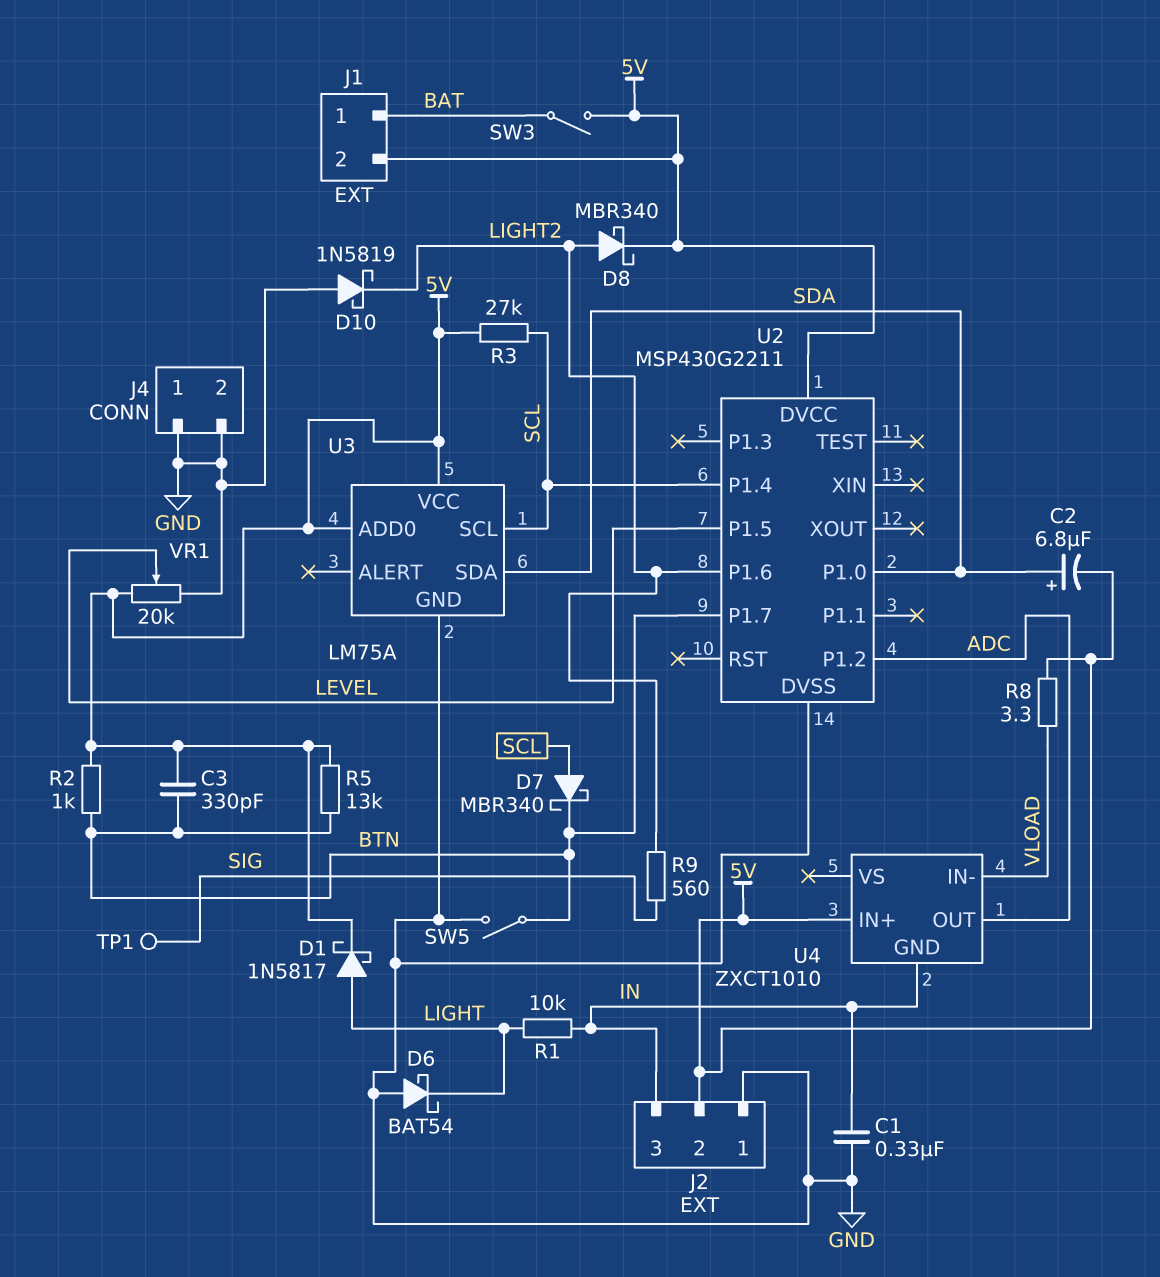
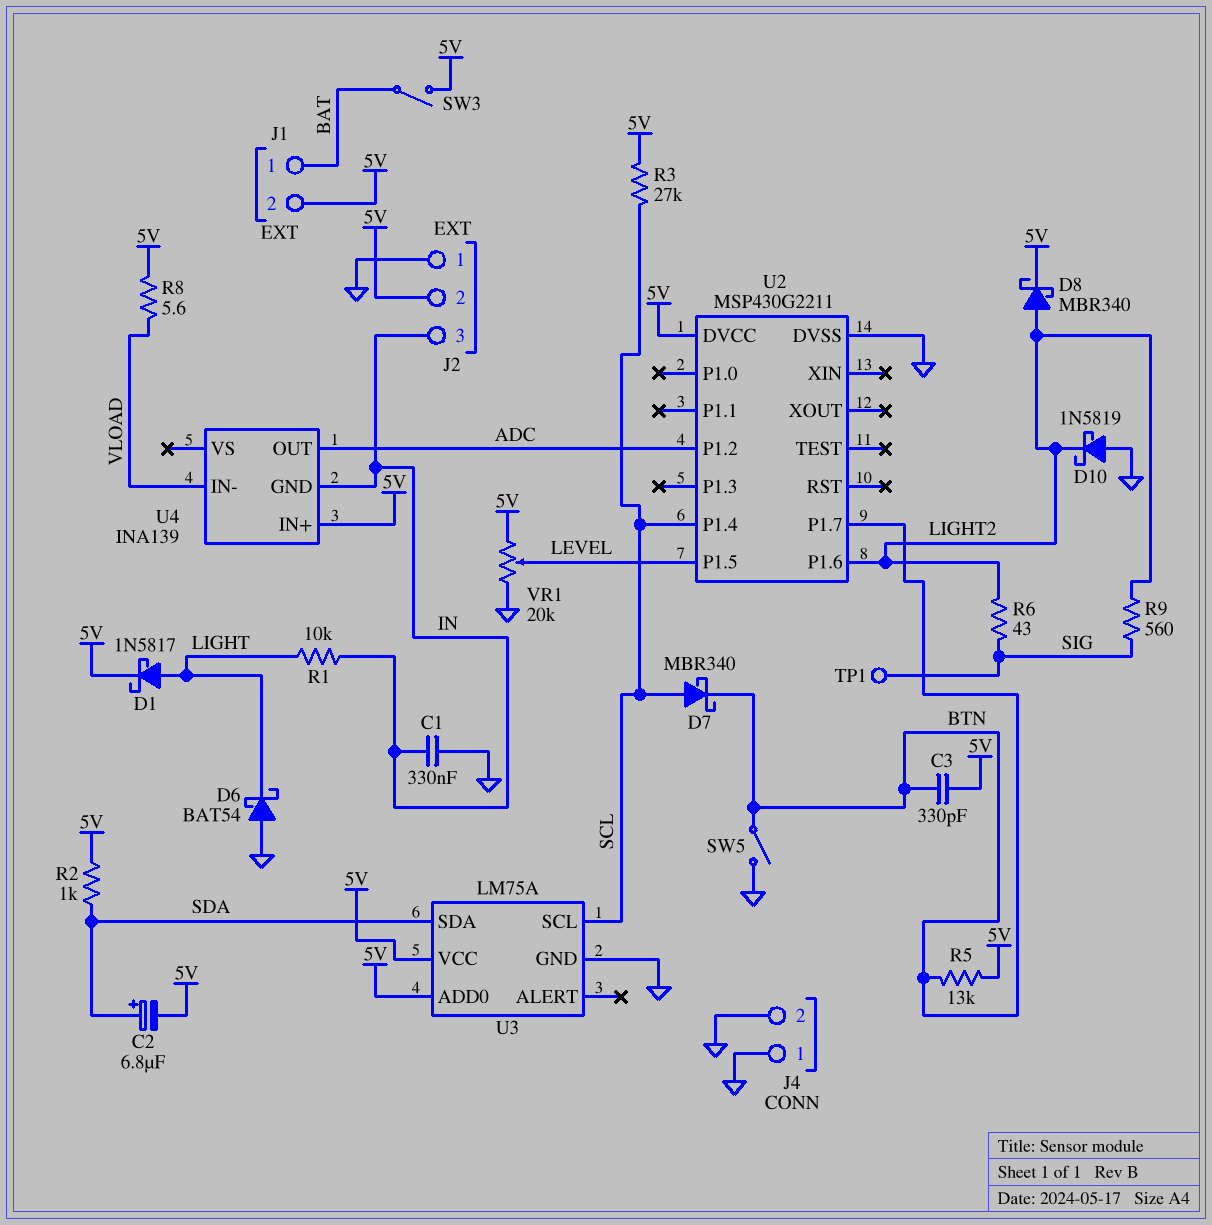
R2: 1k (5V, BTN) -> 1k (5V, SDA)
R6: none -> 43 (LIGHT2, SIG)
R8: 3.3 (5V, VLOAD) -> 5.6 (5V, VLOAD)
U2 pin P1.0: SDA -> none
U4: ZXCT1010 -> INA139

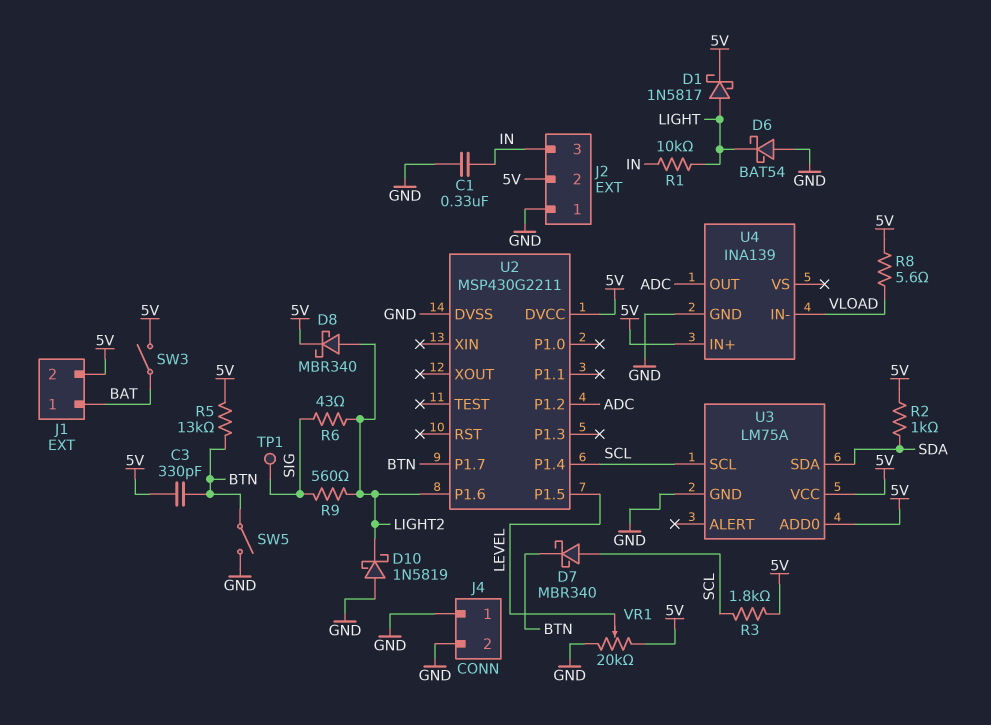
C2: 6.8uF (plus SDA, minus 5V) -> none
R3: 27k (5V, SCL) -> 1.8k (5V, SCL)
U4 pin GND: IN -> GND

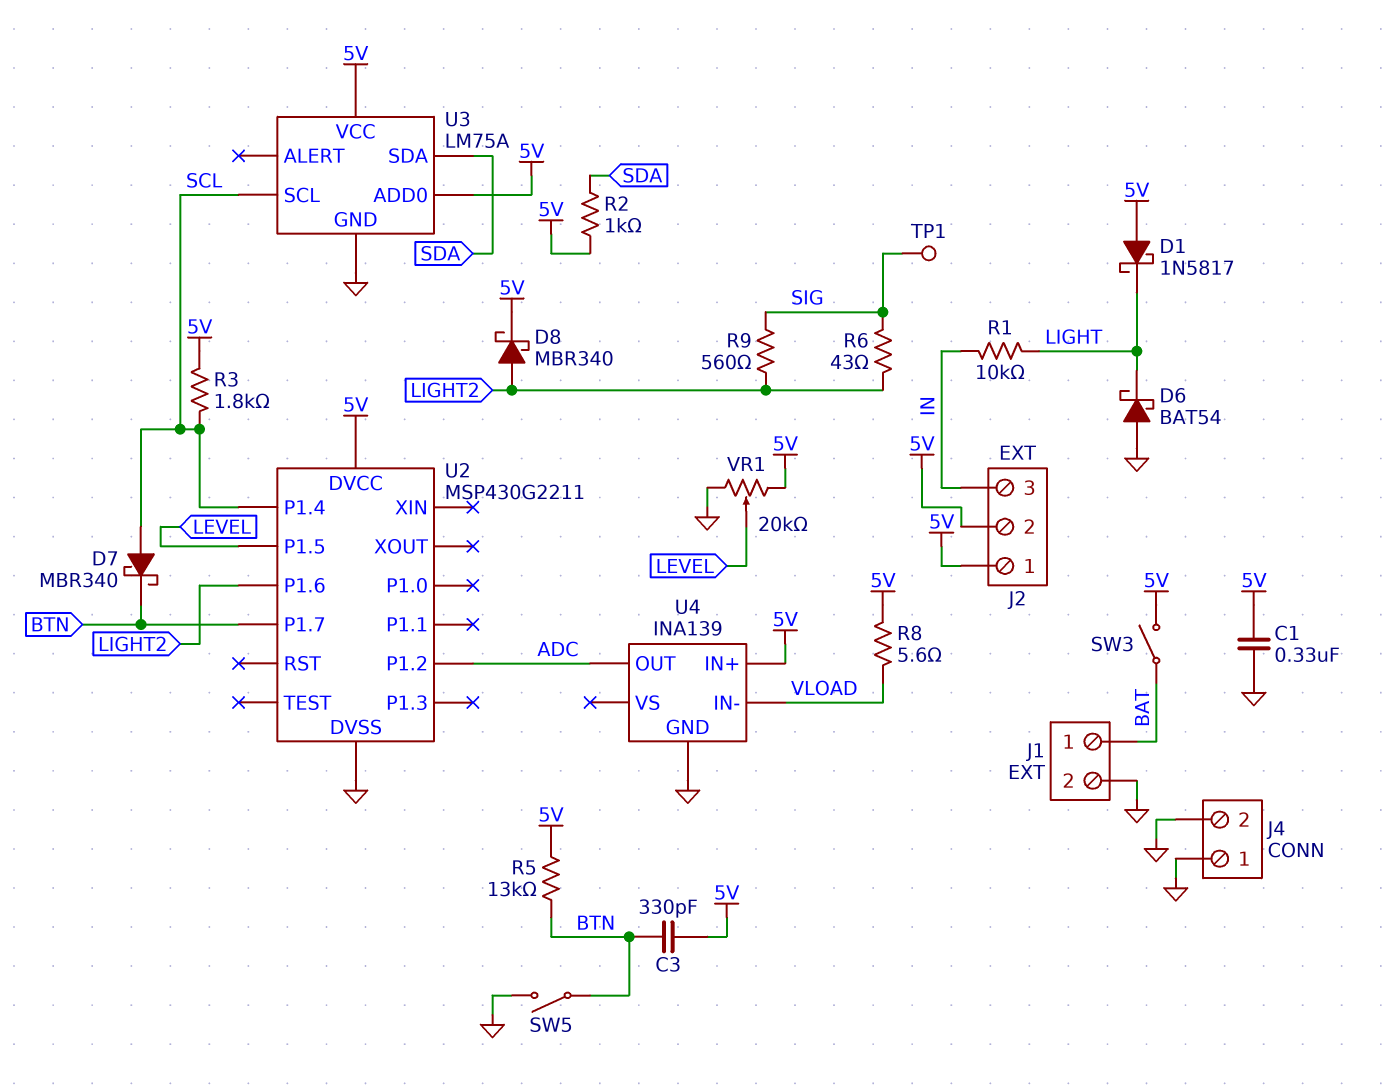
C1: 330nF (GND, IN) -> 330nF (5V, GND)
D1: schottky 1N5817 (A LIGHT, K 5V) -> schottky 1N5817 (A 5V, K LIGHT)
D10: schottky 1N5819 (A GND, K LIGHT2) -> none
J1 pin 2: 5V -> GND
J2 pin 1: GND -> 5V

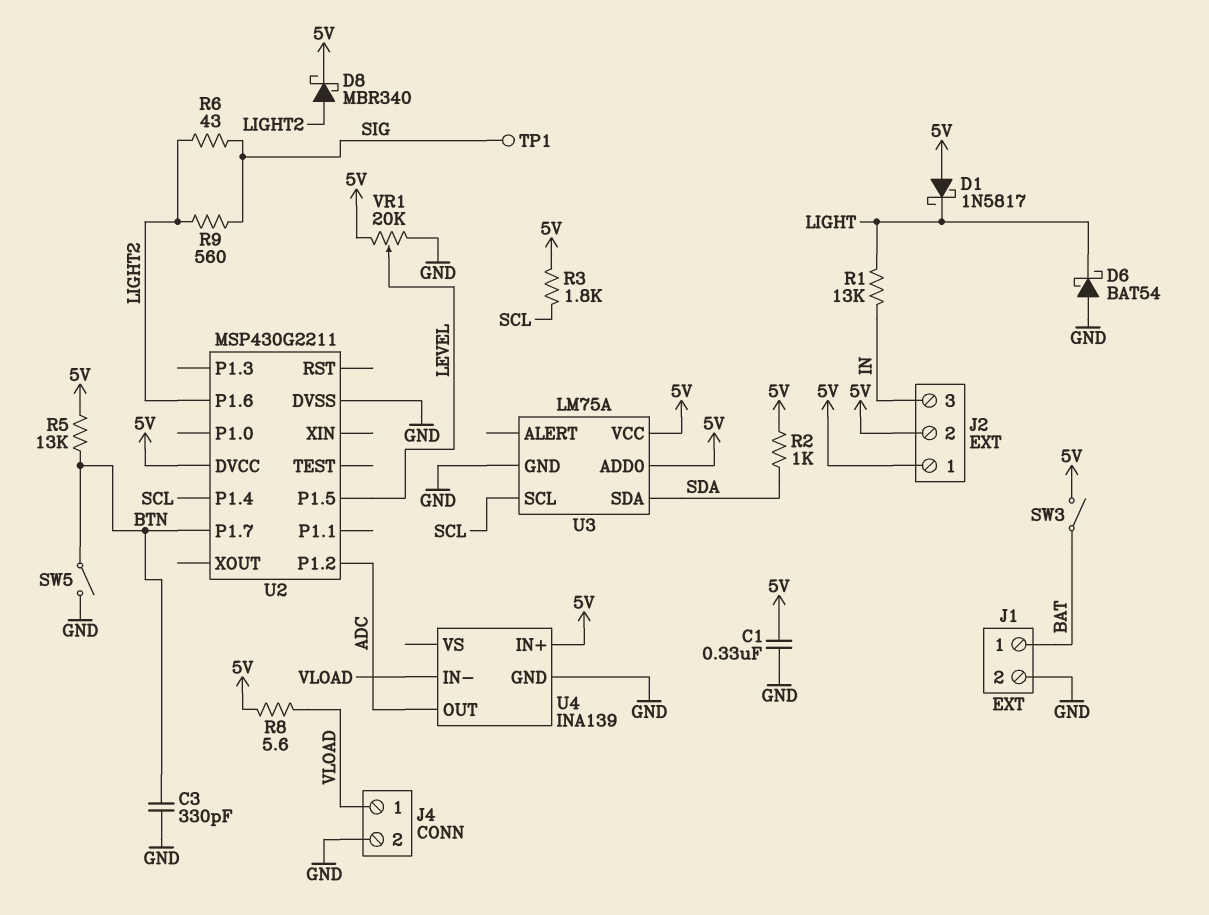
C3: 330pF (5V, BTN) -> 330pF (BTN, GND)
D7: schottky MBR340 (A SCL, K BTN) -> none
J4 pin 1: GND -> VLOAD
R1: 10k (IN, LIGHT) -> 13k (IN, LIGHT)

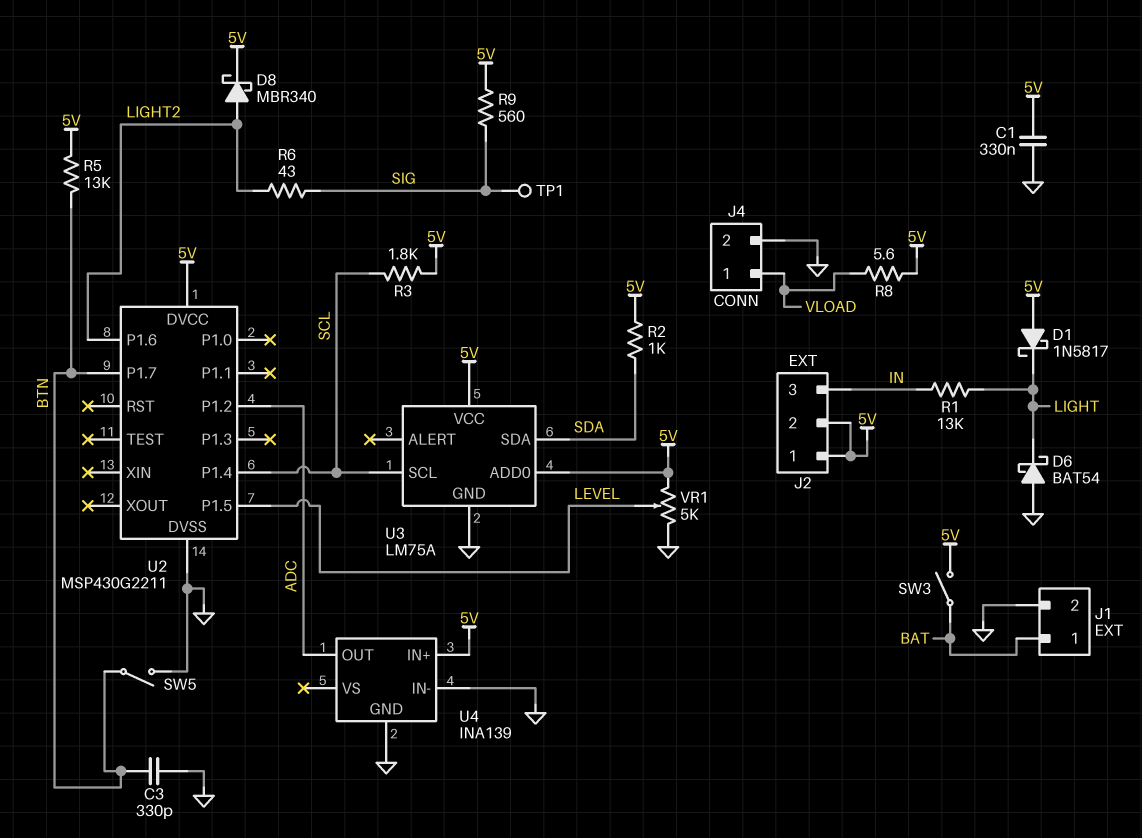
R9: 560 (LIGHT2, SIG) -> 560 (5V, SIG)
U4 pin IN-: VLOAD -> GND
VR1: 20k (5V, GND, wiper LEVEL) -> 5k (5V, GND, wiper LEVEL)

